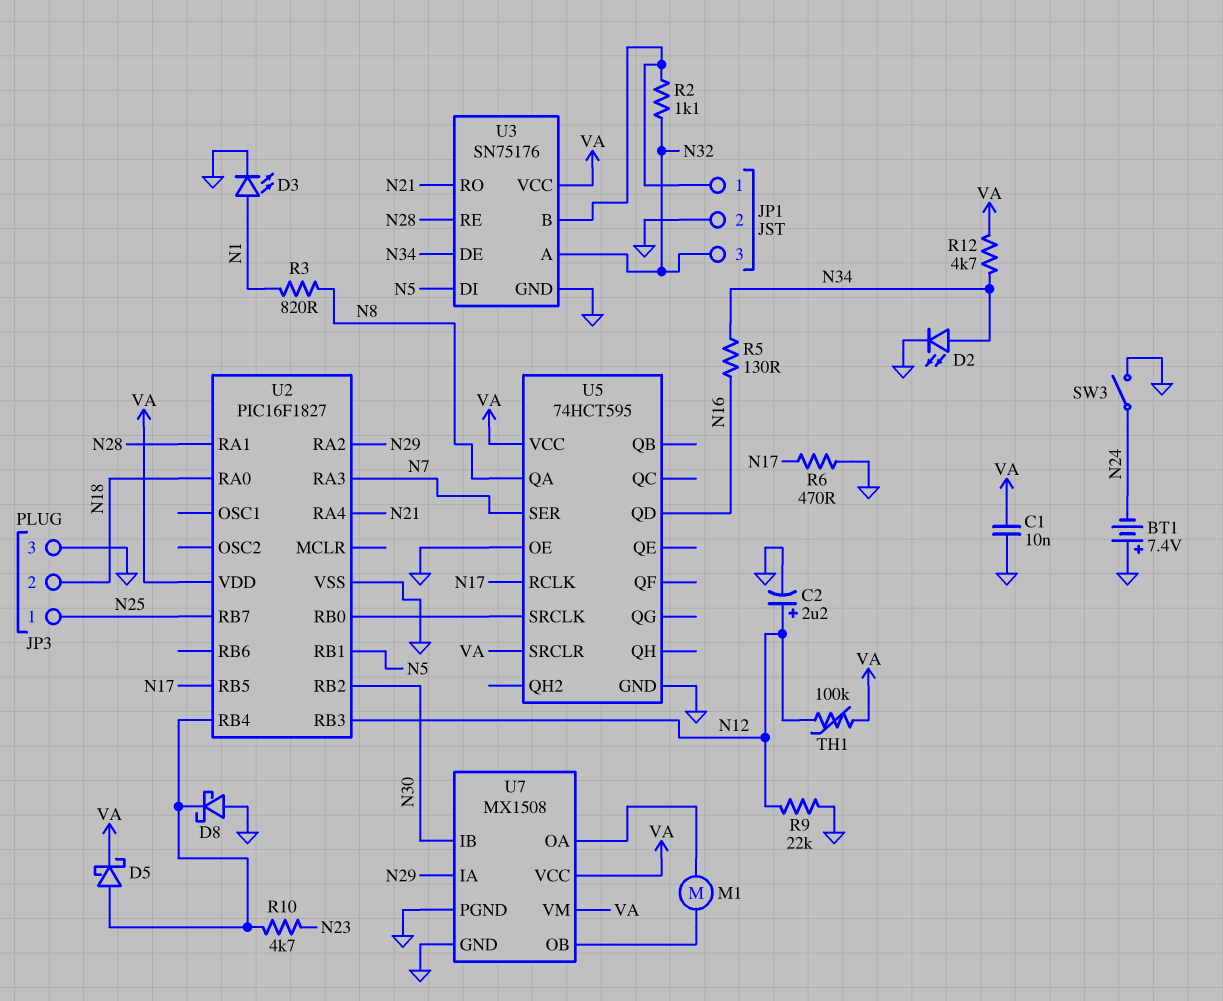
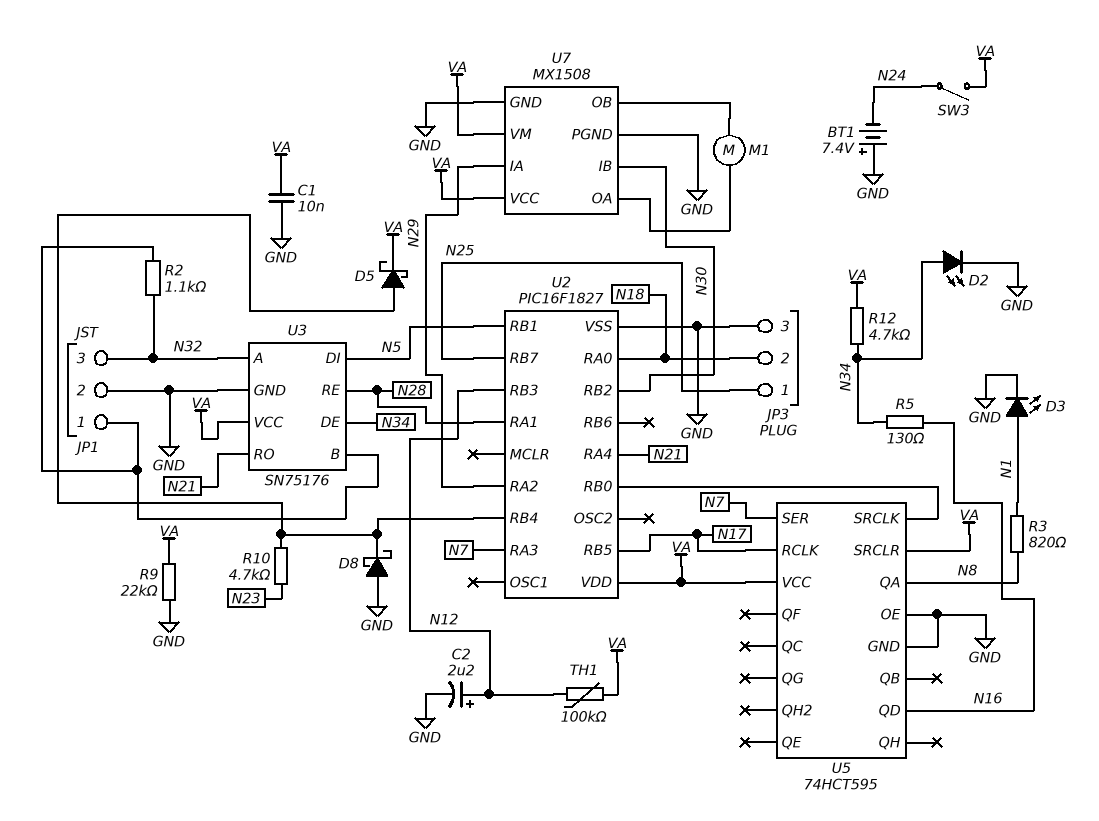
R6: 470 (GND, N17) -> none
R9: 22k (GND, N12) -> 22k (GND, VA)
SW3: switch (GND, N24) -> switch (N24, VA)

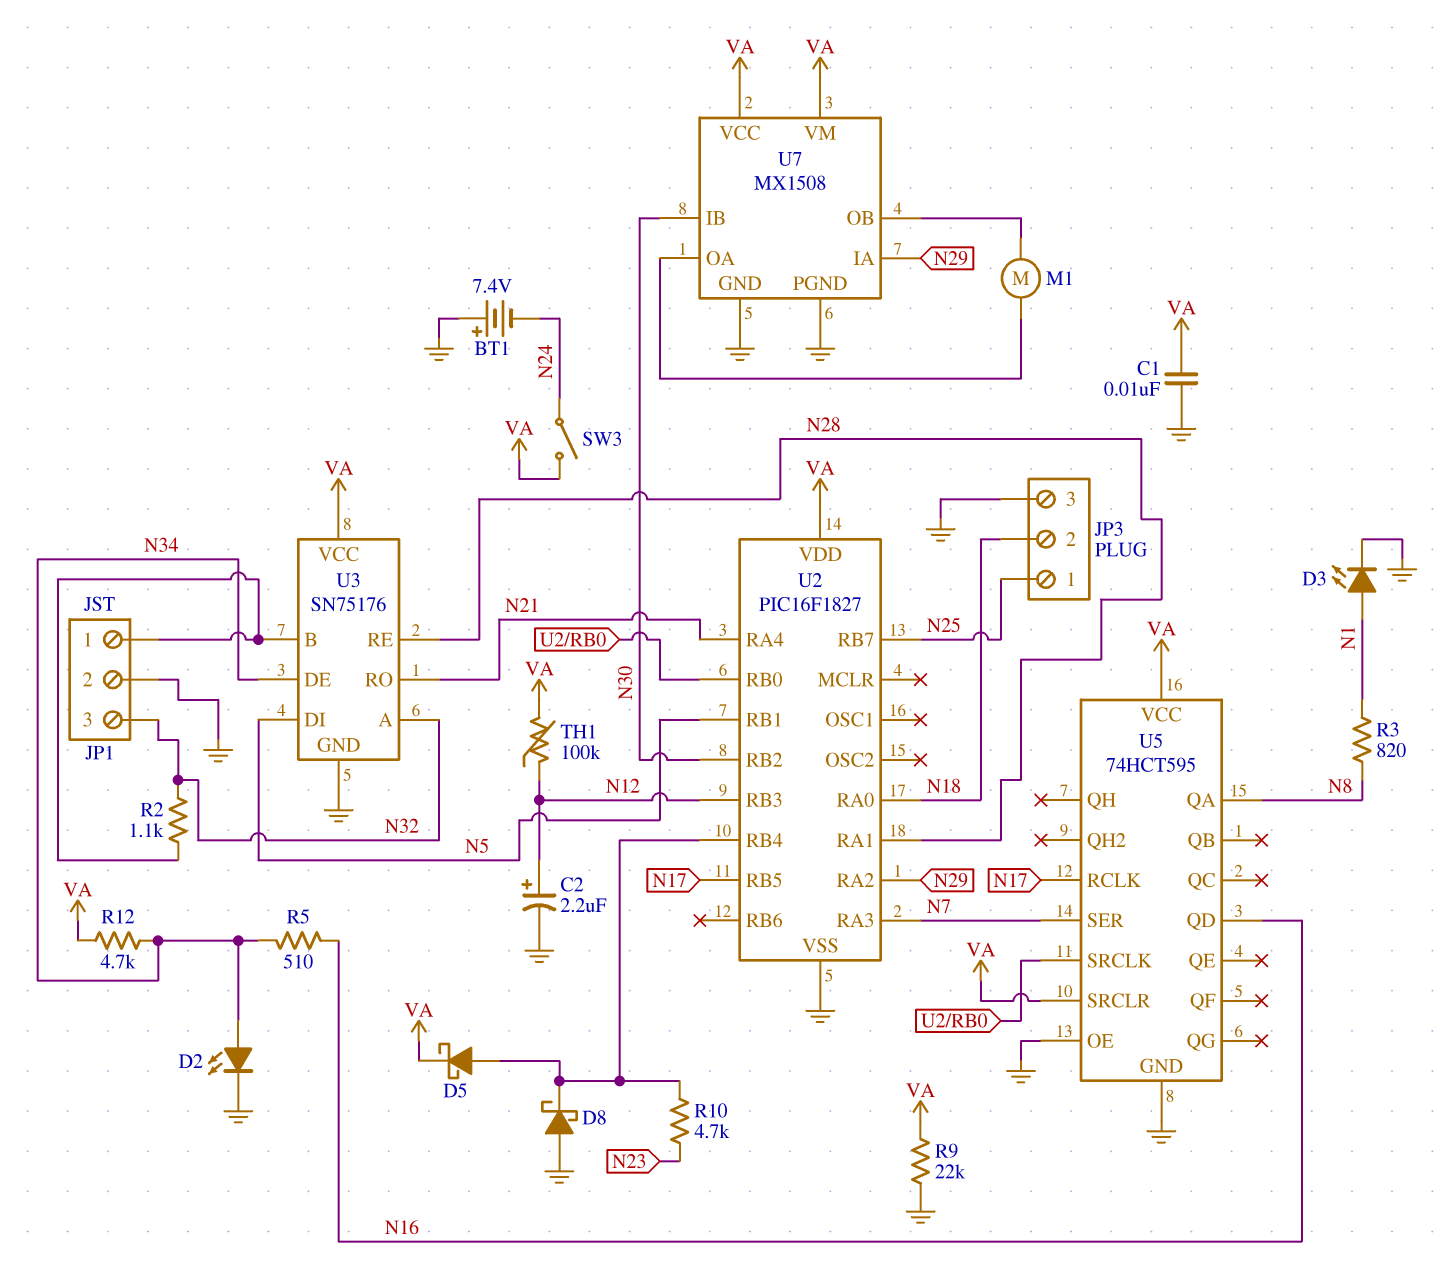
R5: 130 (N16, N34) -> 510 (N16, N34)

